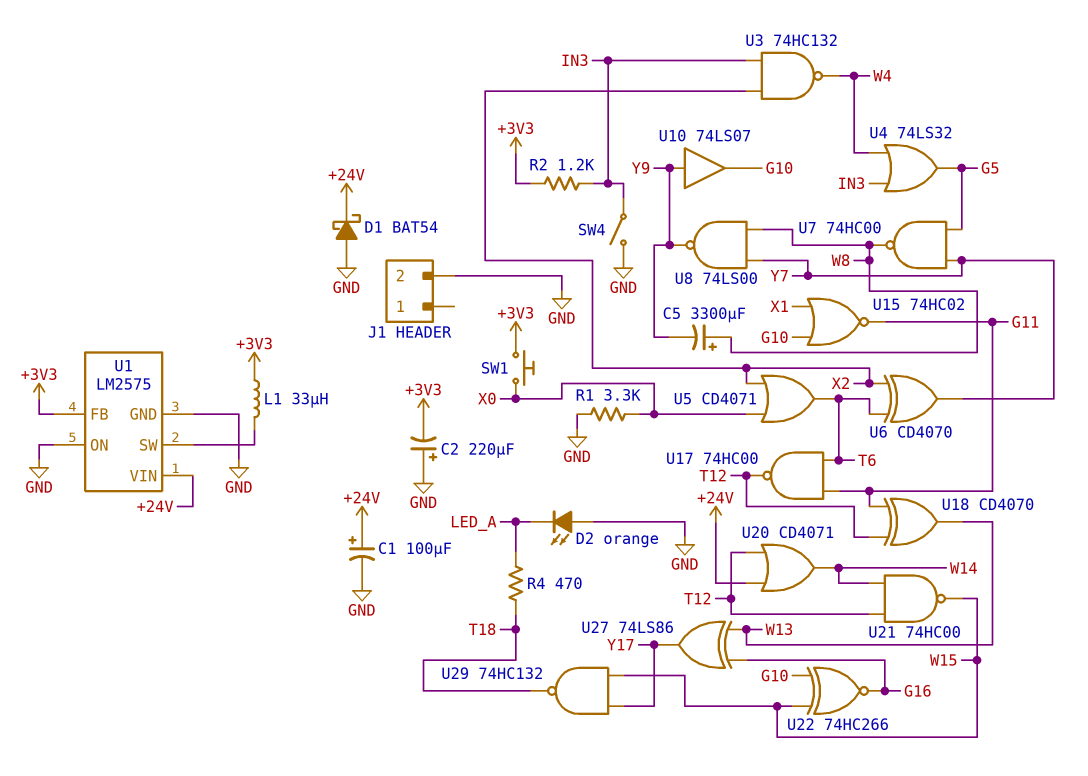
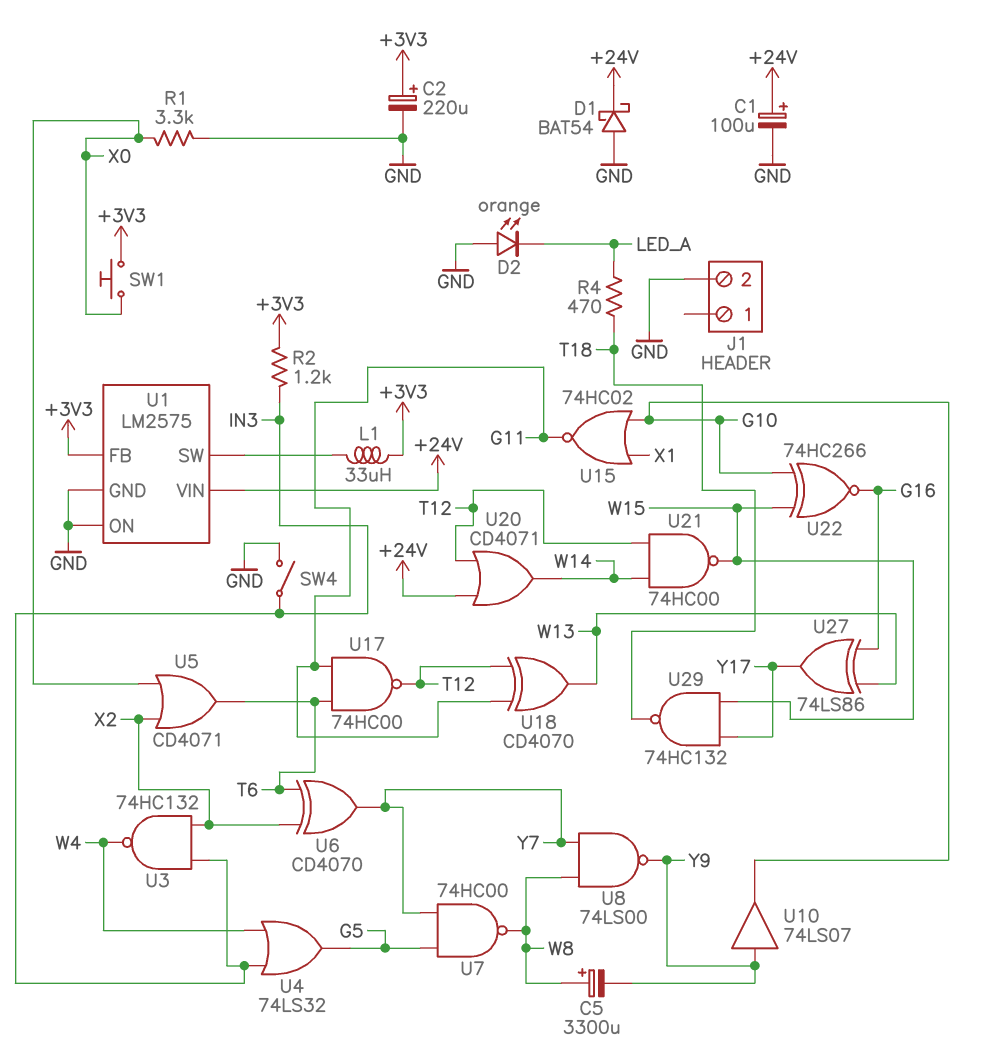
C2: 220uF (plus GND, minus +3V3) -> 220uF (plus +3V3, minus GND)

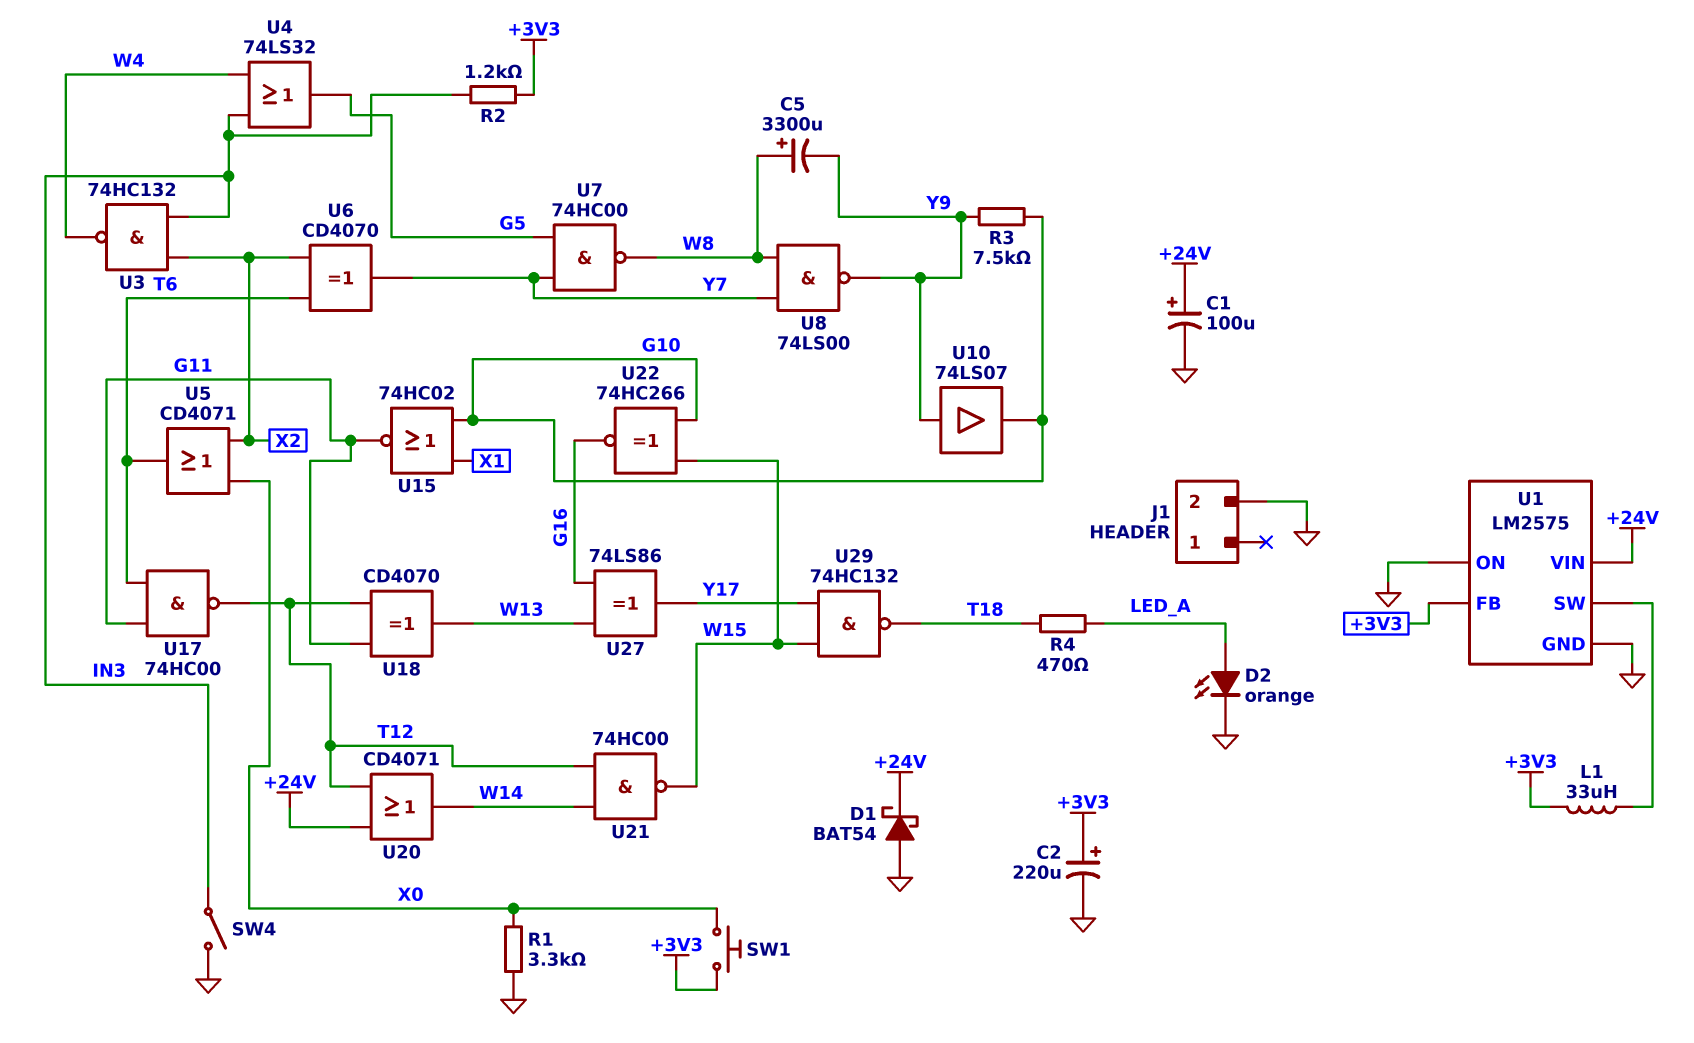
D2: LED orange (A GND, K LED_A) -> LED orange (A LED_A, K GND)
R3: none -> 7.5k (G10, Y9)

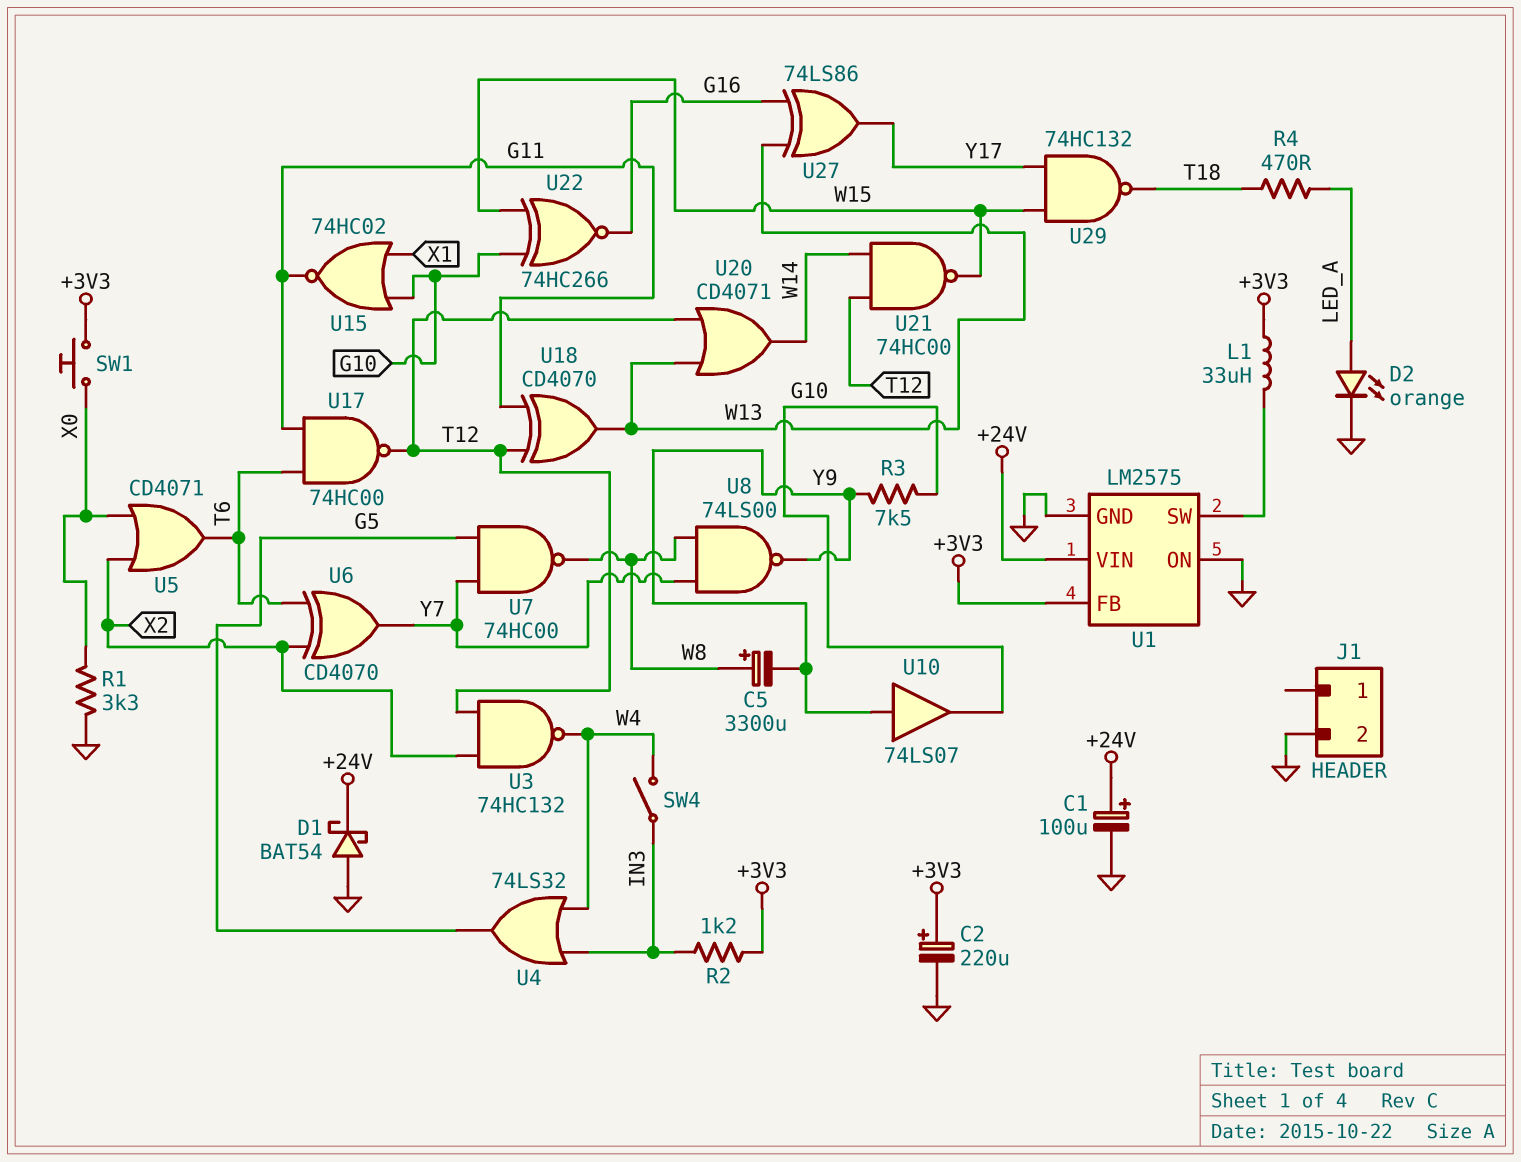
SW4: switch (GND, IN3) -> switch (IN3, W4)
U3: NAND 74HC132 (in IN3, in X2, out W4) -> NAND 74HC132 (in T12, in X2, out W4)
U20: OR CD4071 (in +24V, in T12, out W14) -> OR CD4071 (in T12, in W13, out W14)

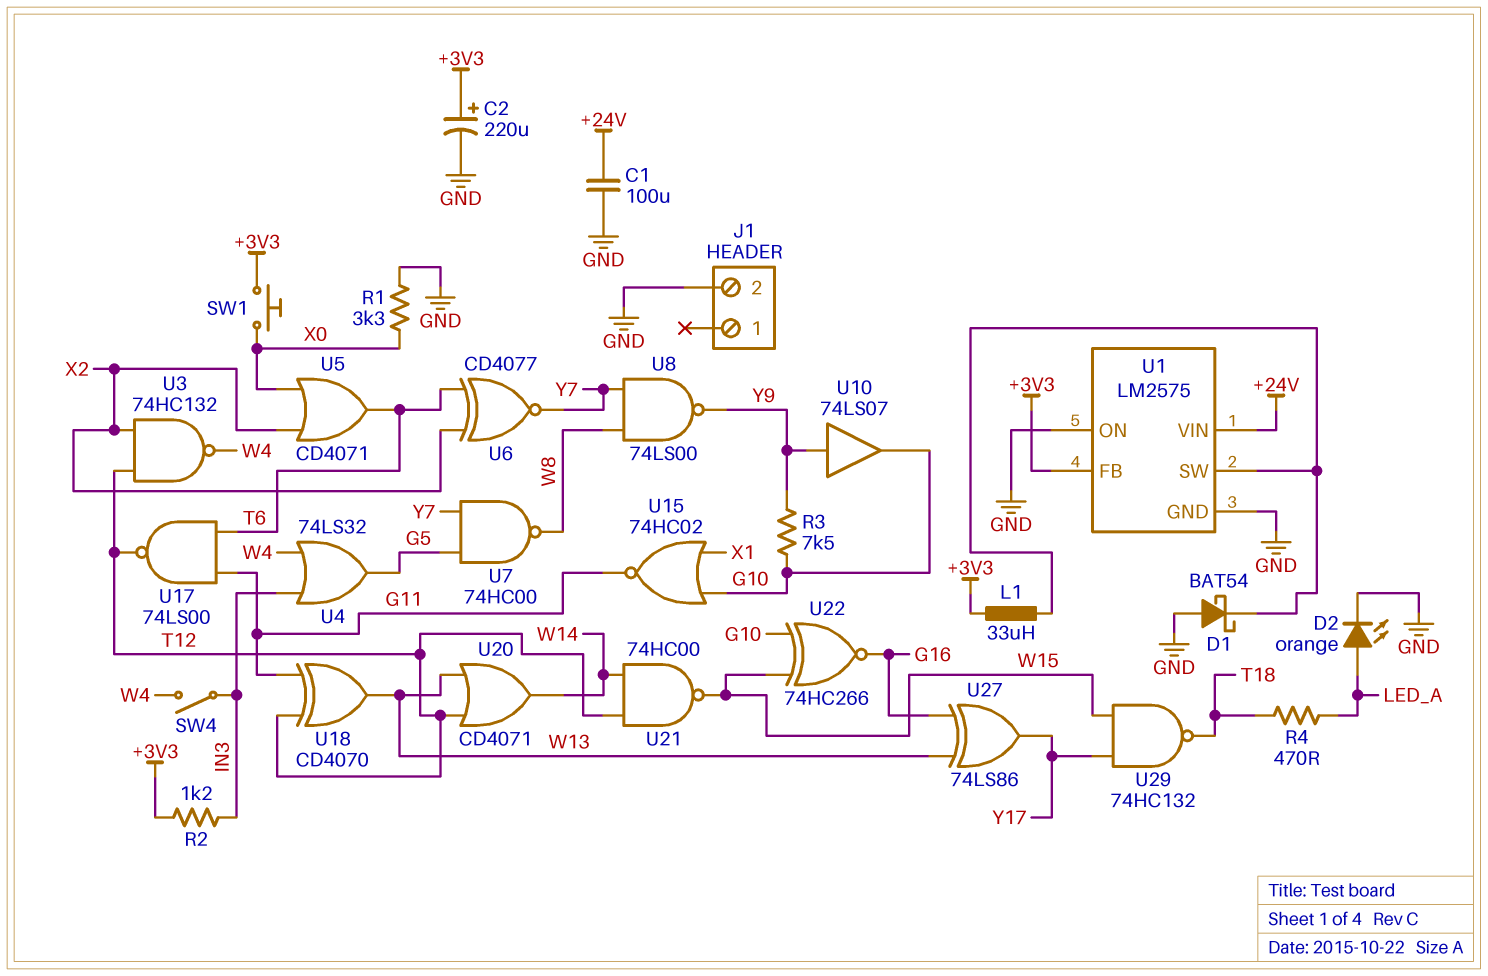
C1: 100uF (plus +24V, minus GND) -> 100uF (+24V, GND)
C5: 3300uF (plus W8, minus Y9) -> none
D1: schottky BAT54 (A GND, K +24V) -> schottky BAT54 (A GND, K U1/SW)
U6: XOR CD4070 (in T6, in X2, out Y7) -> XNOR CD4077 (in T6, in X2, out Y7)
U17: NAND 74HC00 (in G11, in T6, out T12) -> NAND 74LS00 (in G11, in T6, out T12)

